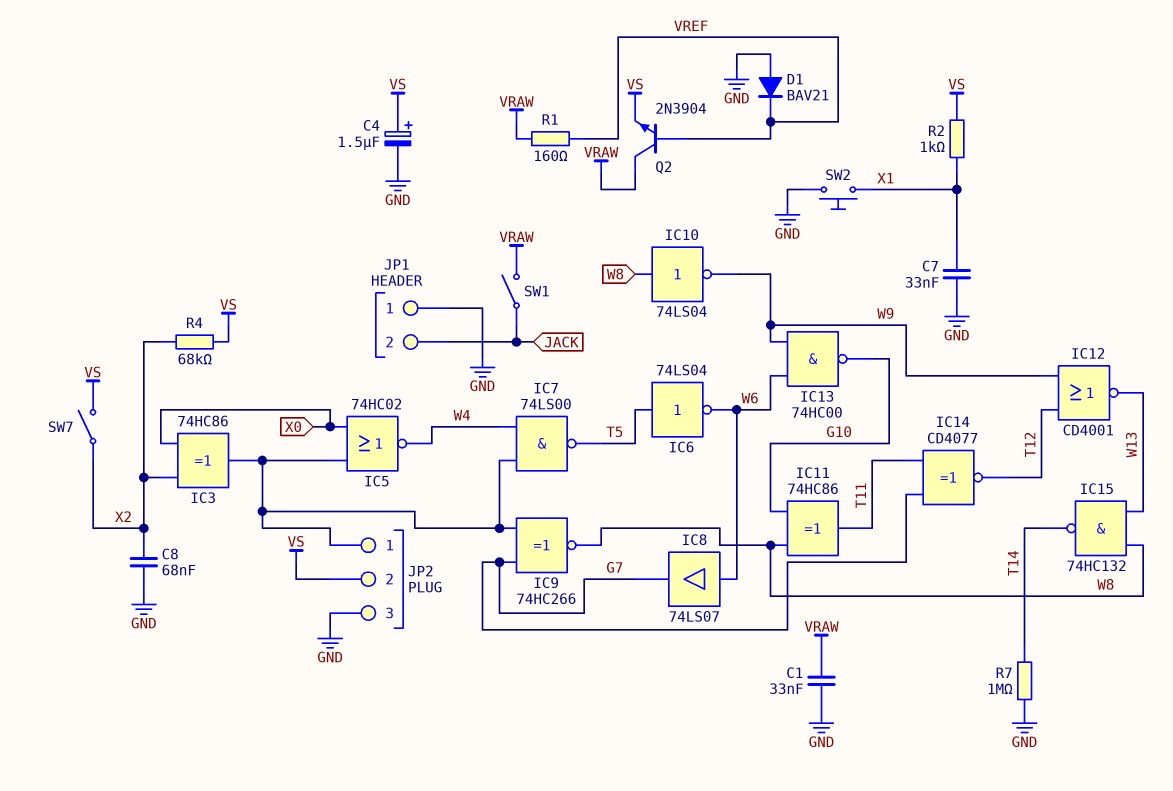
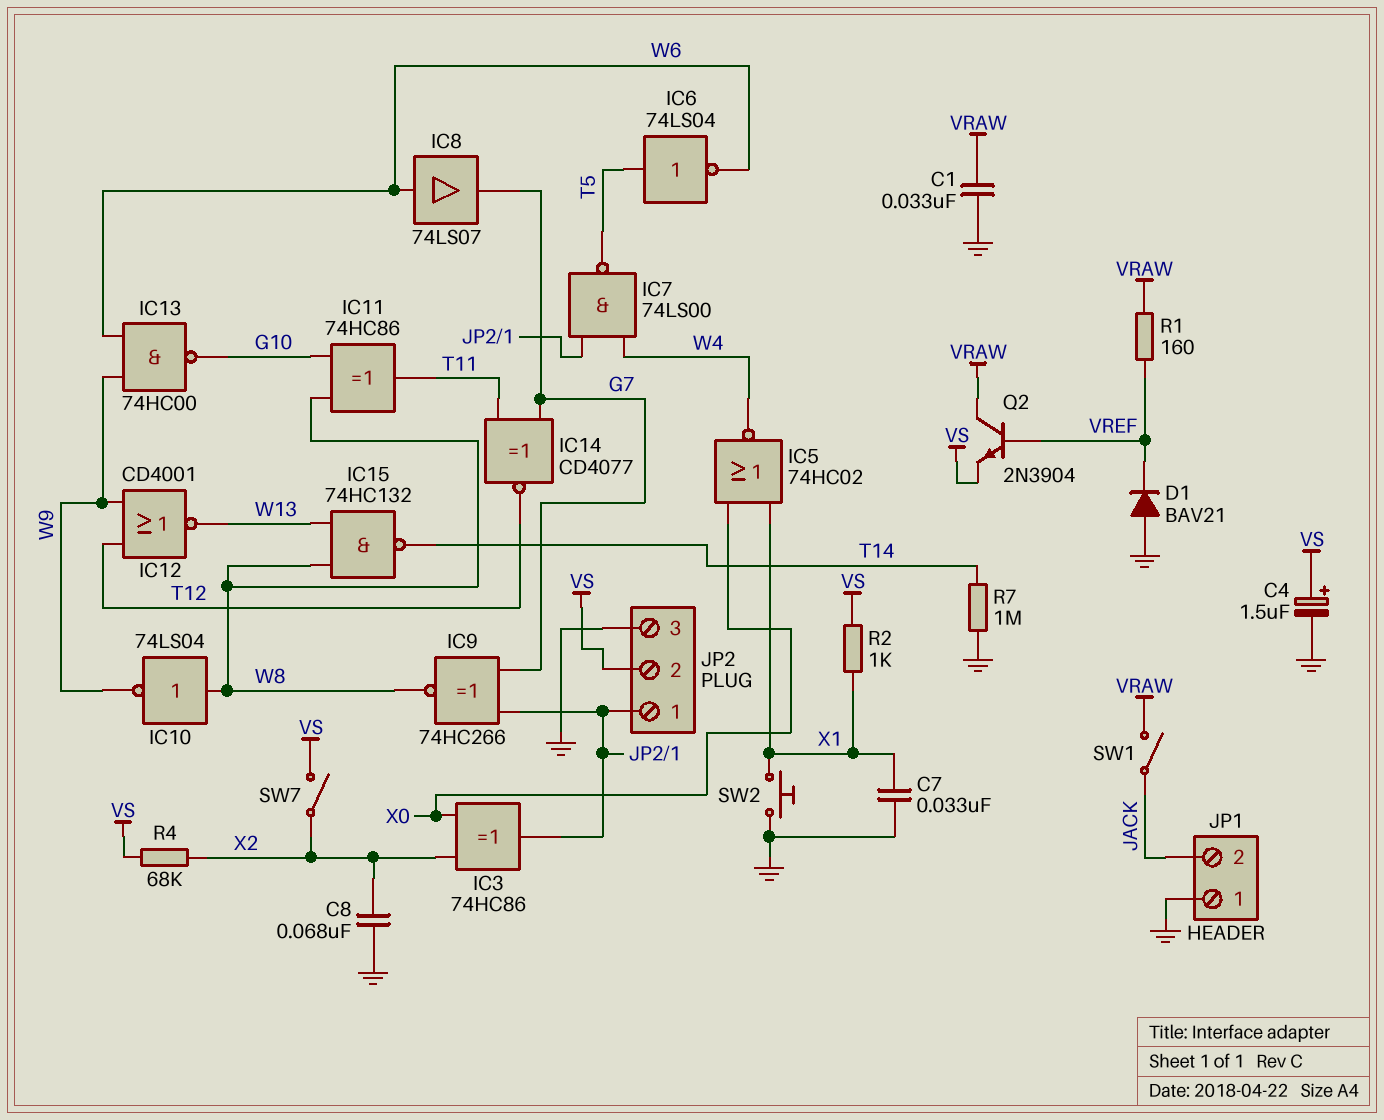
IC5: NOR 74HC02 (in JP2/1, in X0, out W4) -> NOR 74HC02 (in X0, in X1, out W4)

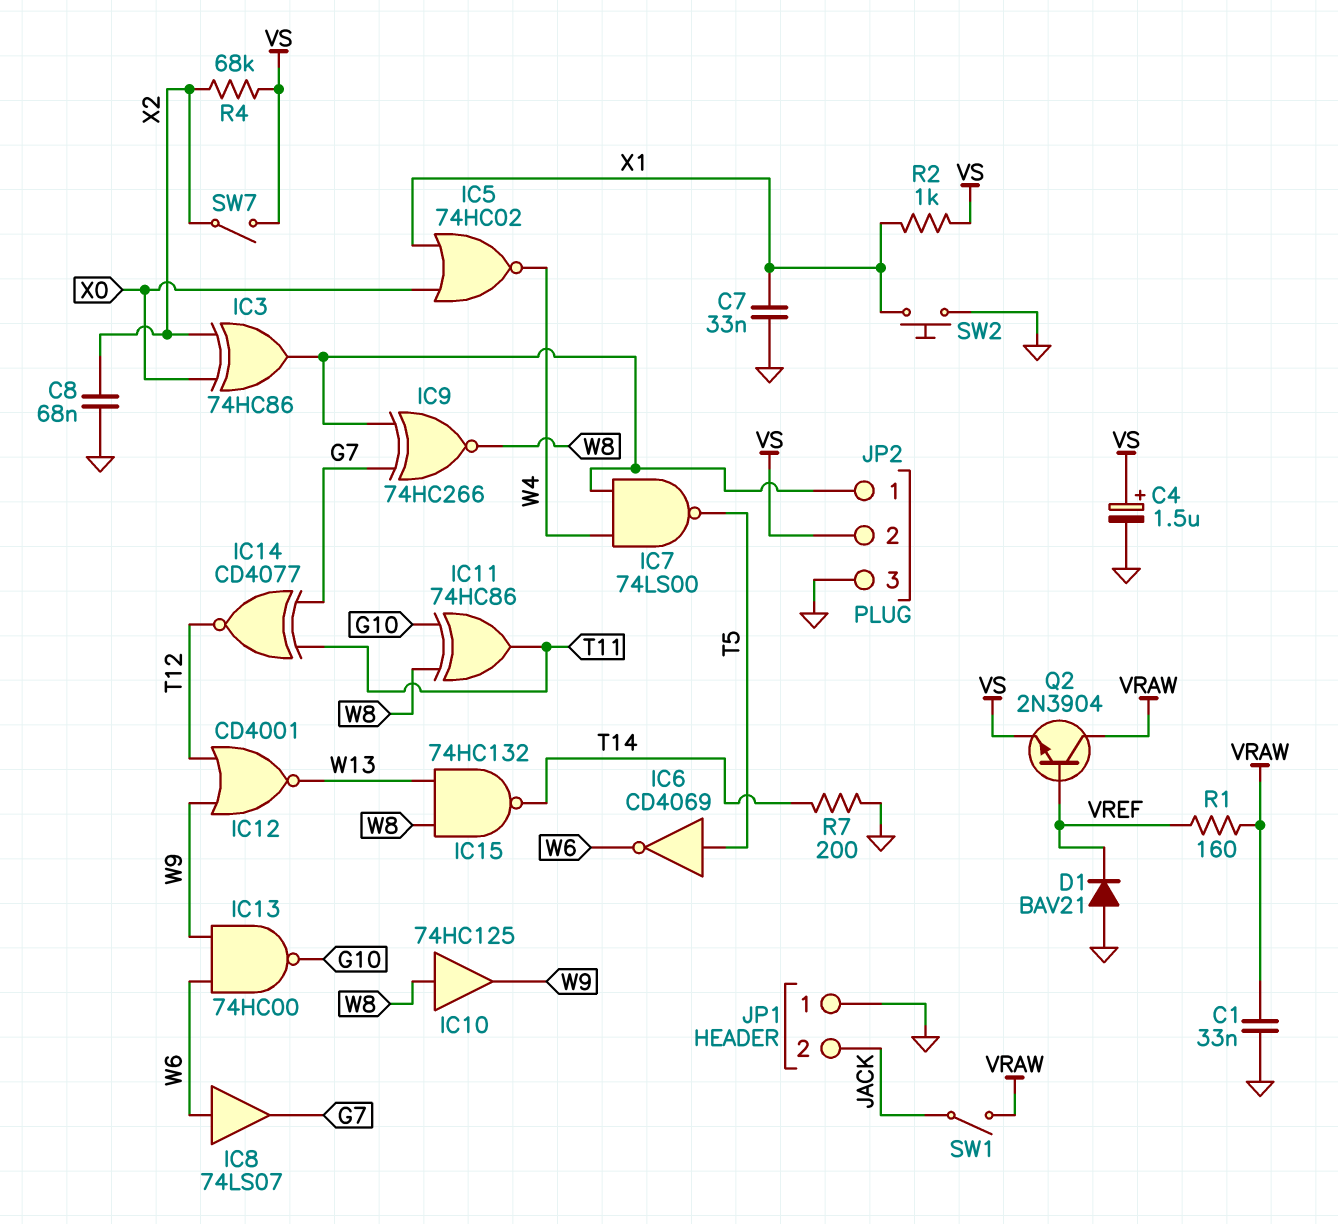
IC6: NOT 74LS04 (in T5, out W6) -> NOT CD4069 (in T5, out W6)
IC10: NOT 74LS04 (in W8, out W9) -> buffer 74HC125 (in W8, out W9)
R7: 1M (GND, T14) -> 200 (GND, T14)

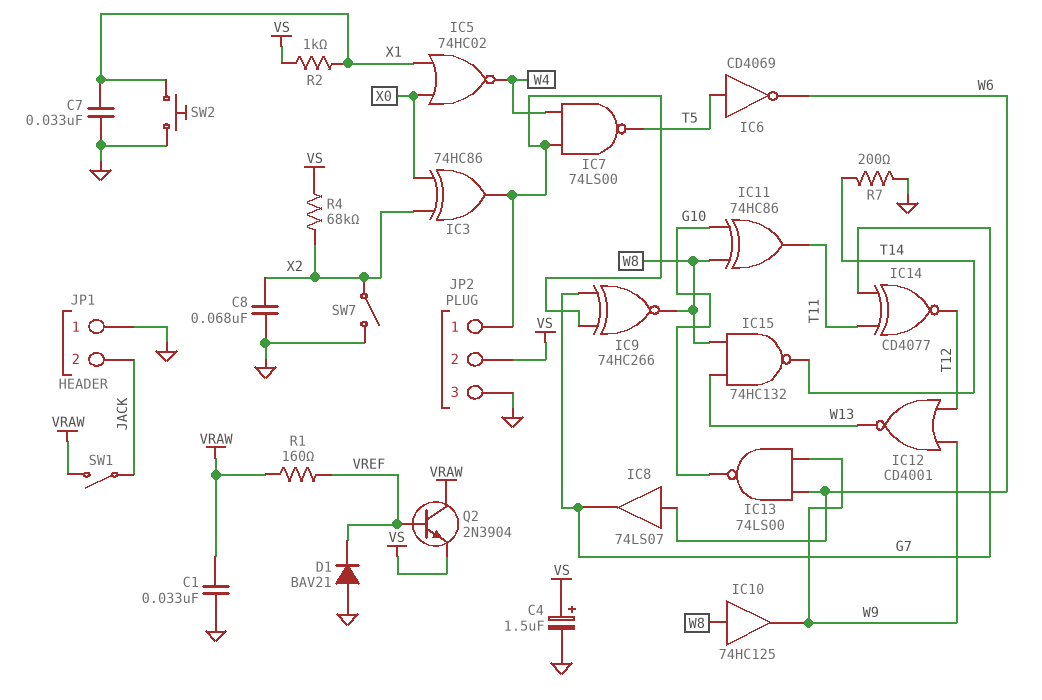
IC13: NAND 74HC00 (in W6, in W9, out G10) -> NAND 74LS00 (in W6, in W9, out G10)
SW7: switch (VS, X2) -> switch (GND, X2)

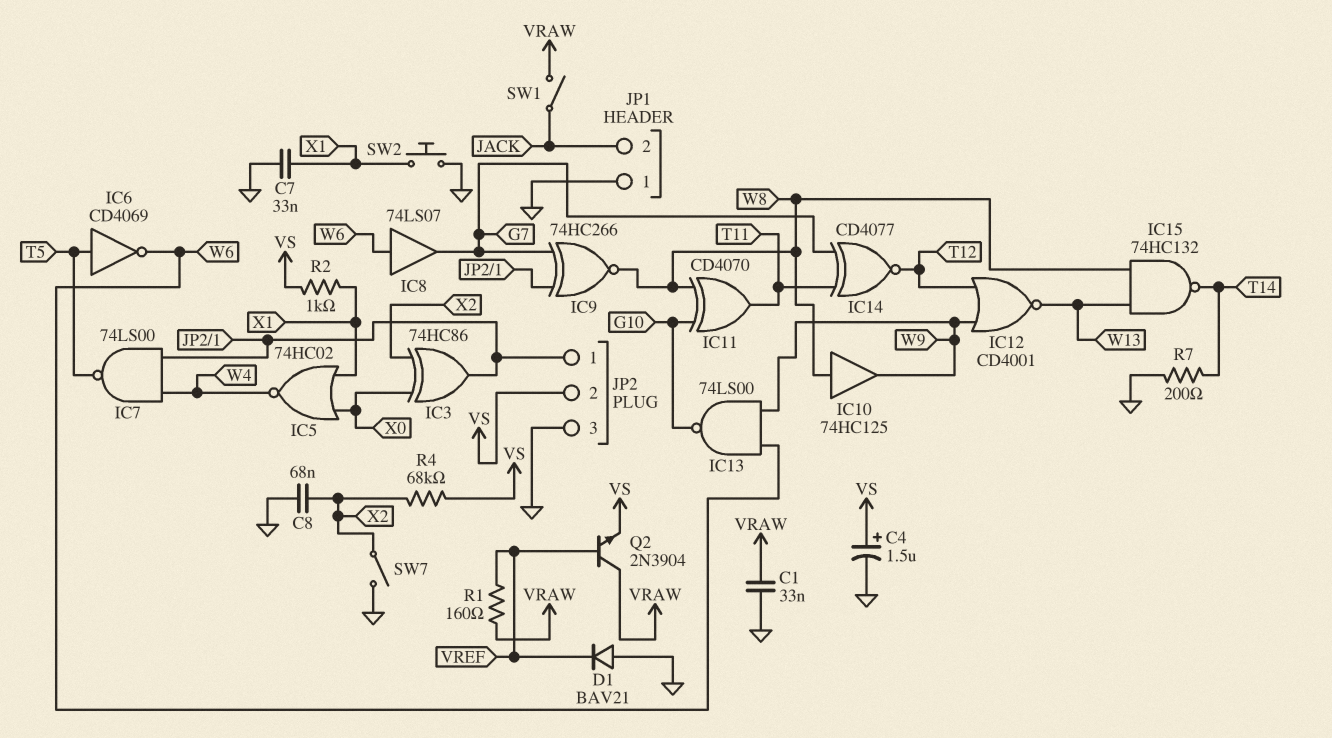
IC11: XOR 74HC86 (in G10, in W8, out T11) -> XOR CD4070 (in G10, in W8, out T11)

